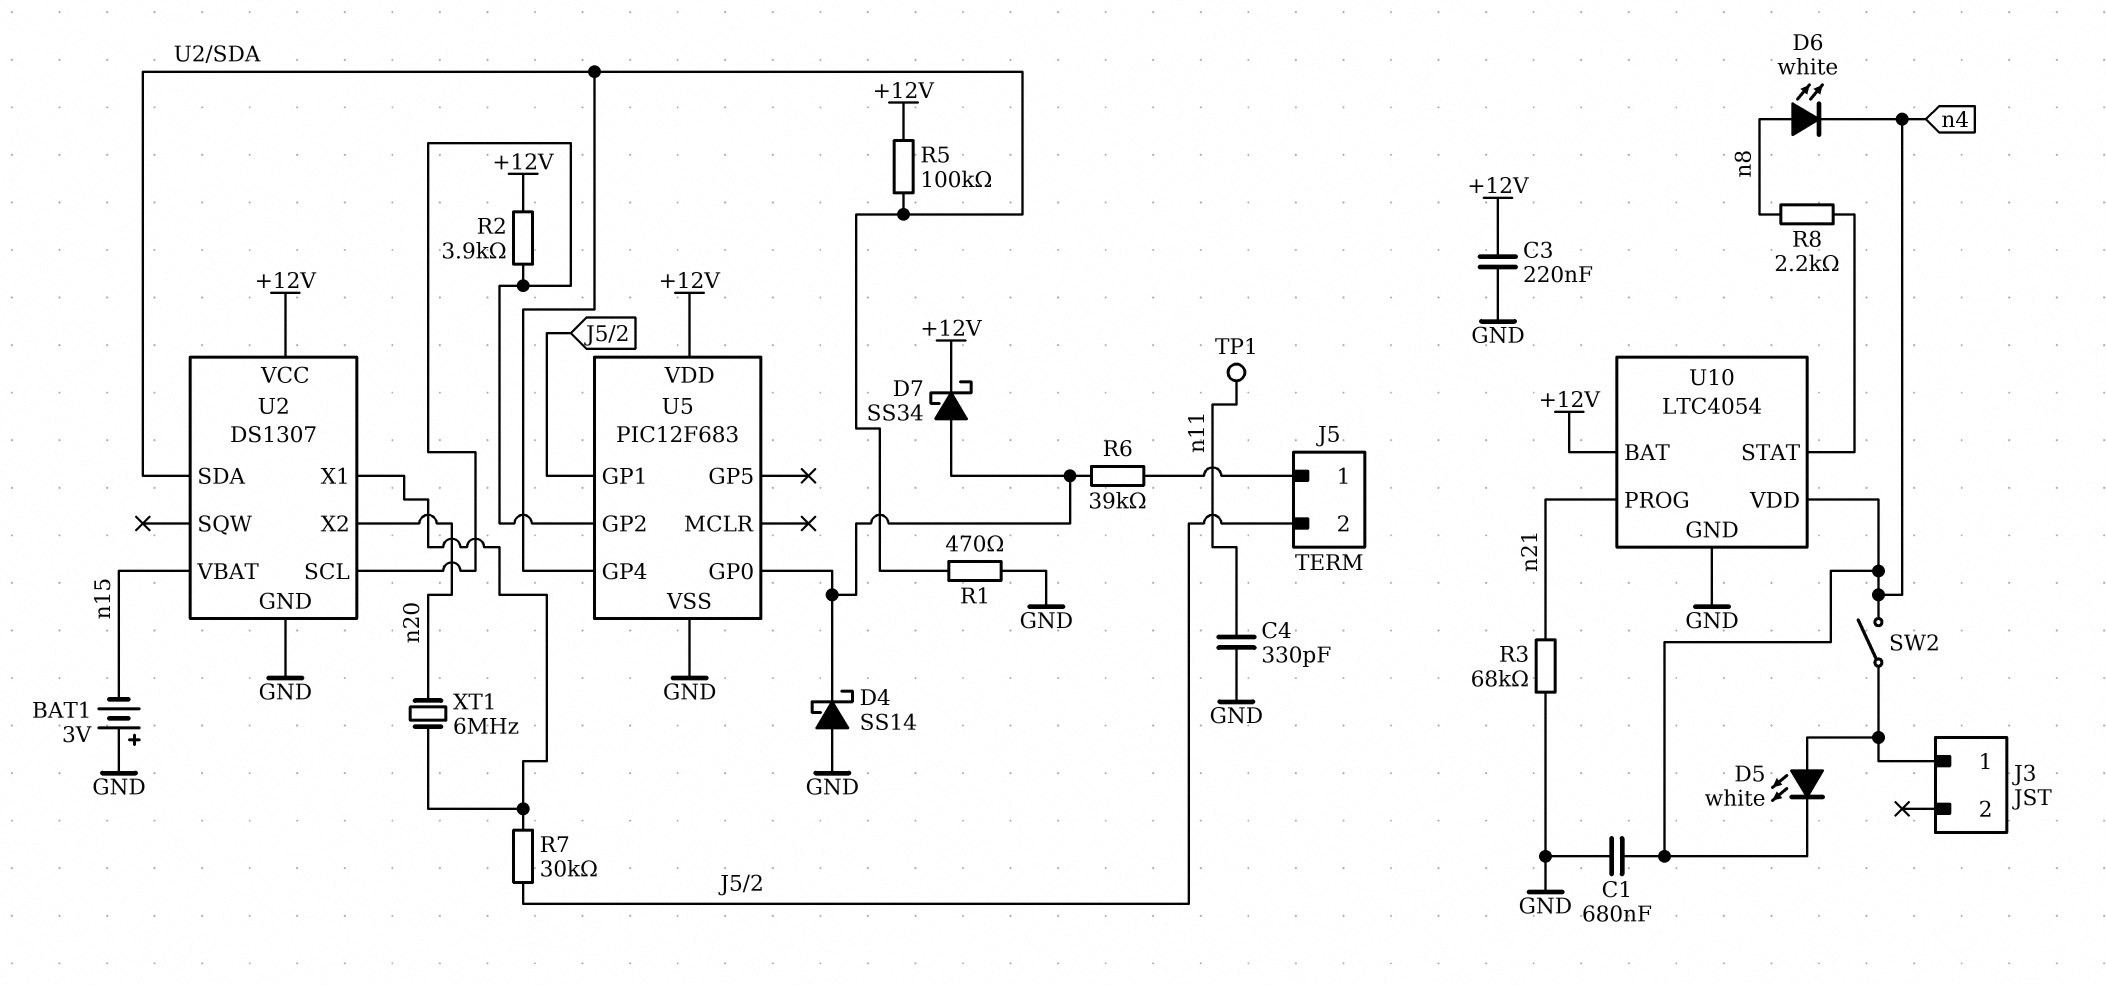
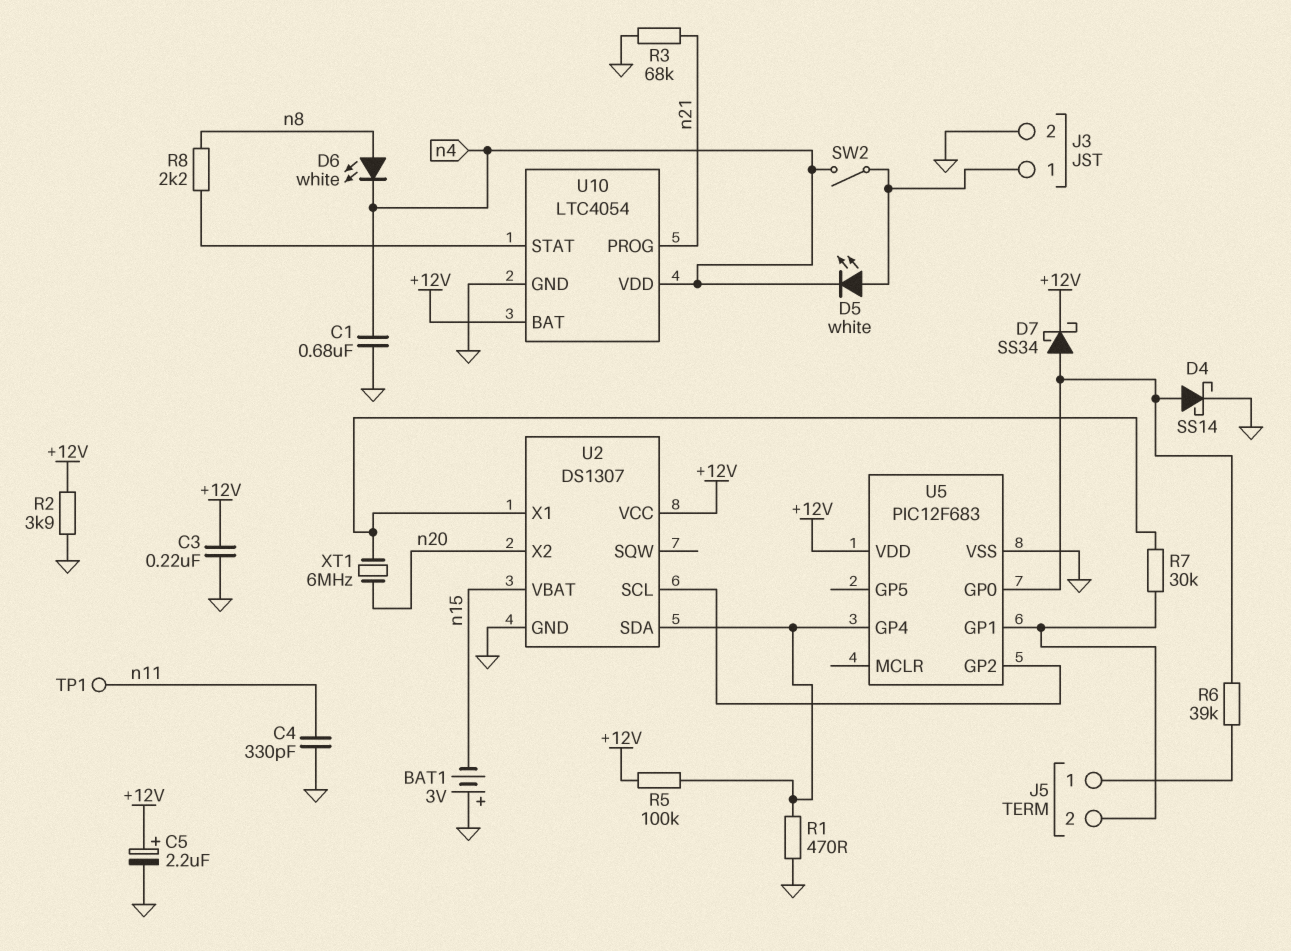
C5: none -> 2.2uF (plus +12V, minus GND)
D4: schottky SS14 (A GND, K U5/GP0) -> schottky SS14 (A U5/GP0, K GND)
J3 pin 2: none -> GND
R2: 3.9k (+12V, U2/SCL) -> 3.9k (+12V, GND)

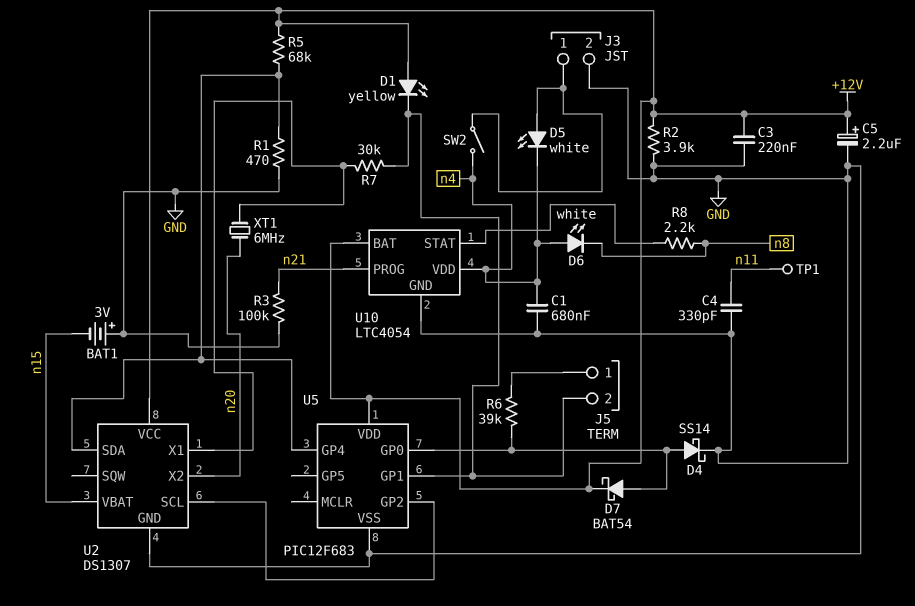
D1: none -> LED yellow (A +12V, K J5/2)
D6: LED white (A n8, K n4) -> LED white (A n4, K n8)
D7: schottky SS34 (A U5/GP0, K +12V) -> schottky BAT54 (A U5/GP0, K +12V)
R3: 68k (GND, n21) -> 100k (GND, n21)
R5: 100k (+12V, U2/SDA) -> 68k (+12V, U2/SDA)

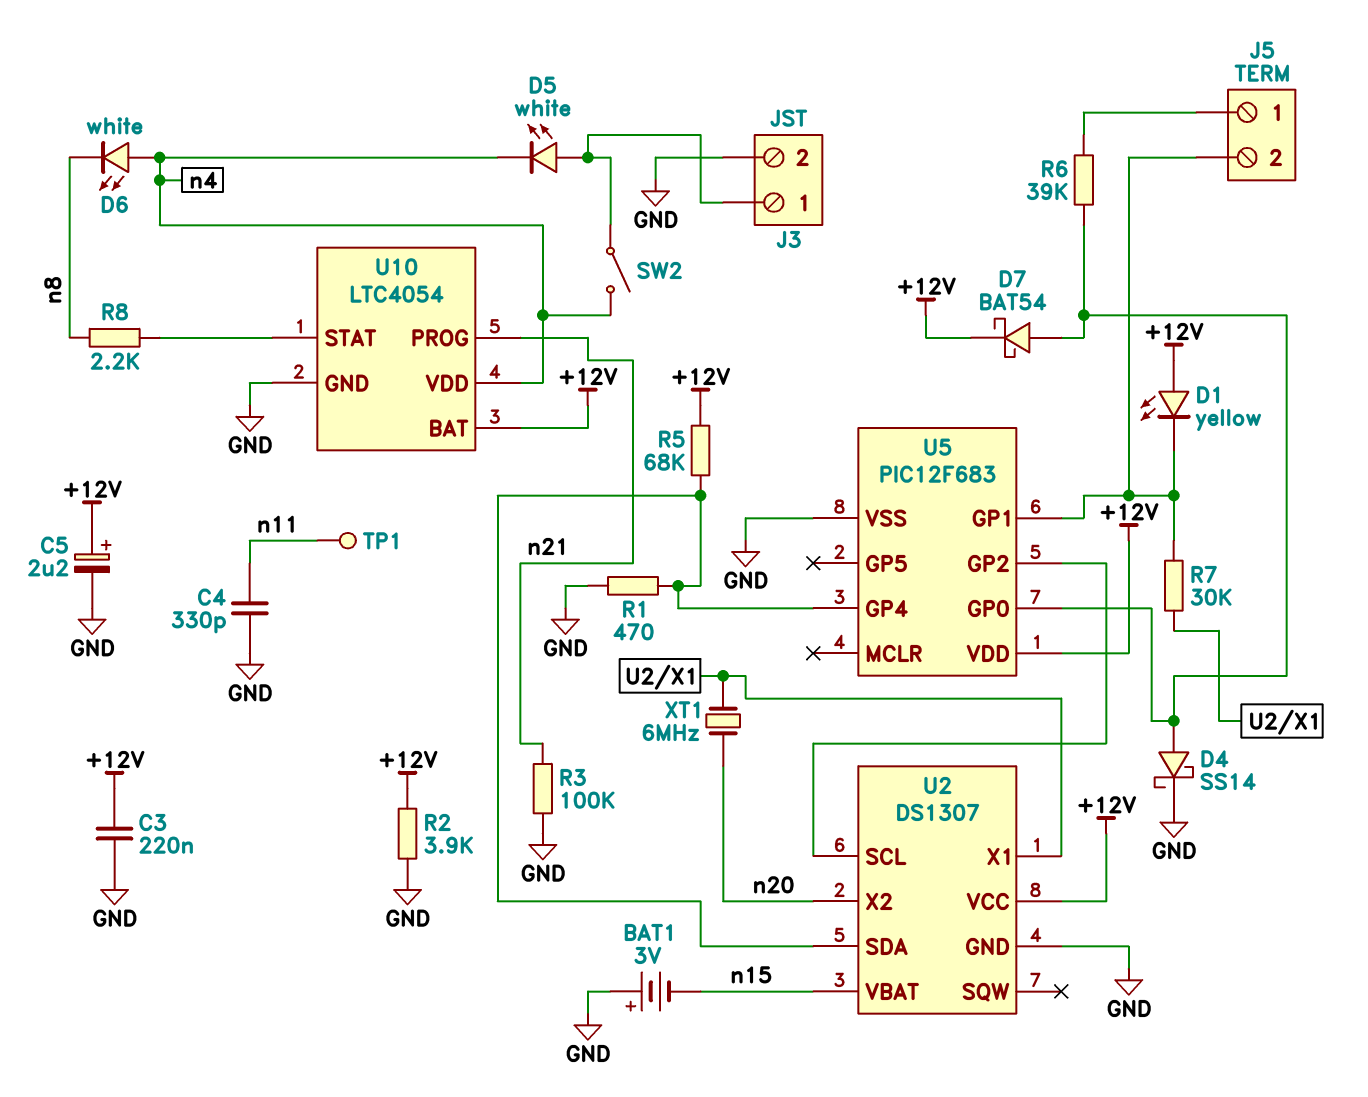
C1: 680nF (GND, n4) -> none

